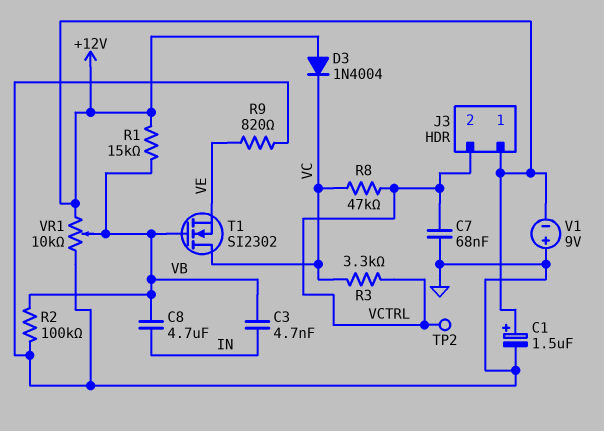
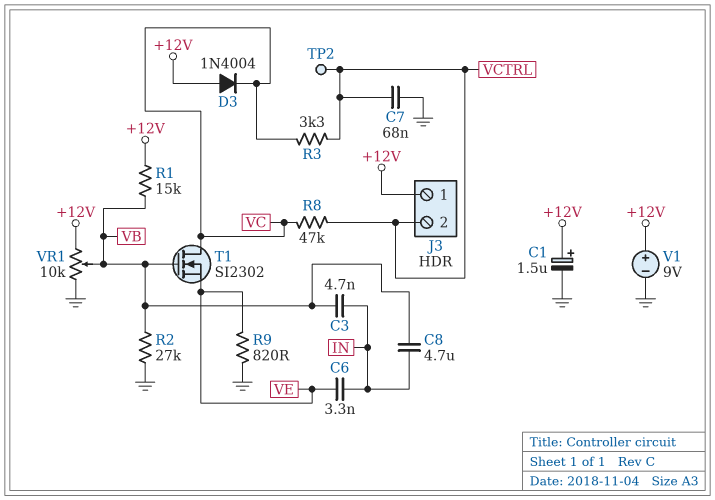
C6: none -> 3.3nF (IN, VE)
R2: 100k (GND, VB) -> 27k (GND, VB)
V1: 9V (plus GND, minus +12V) -> 9V (plus +12V, minus GND)

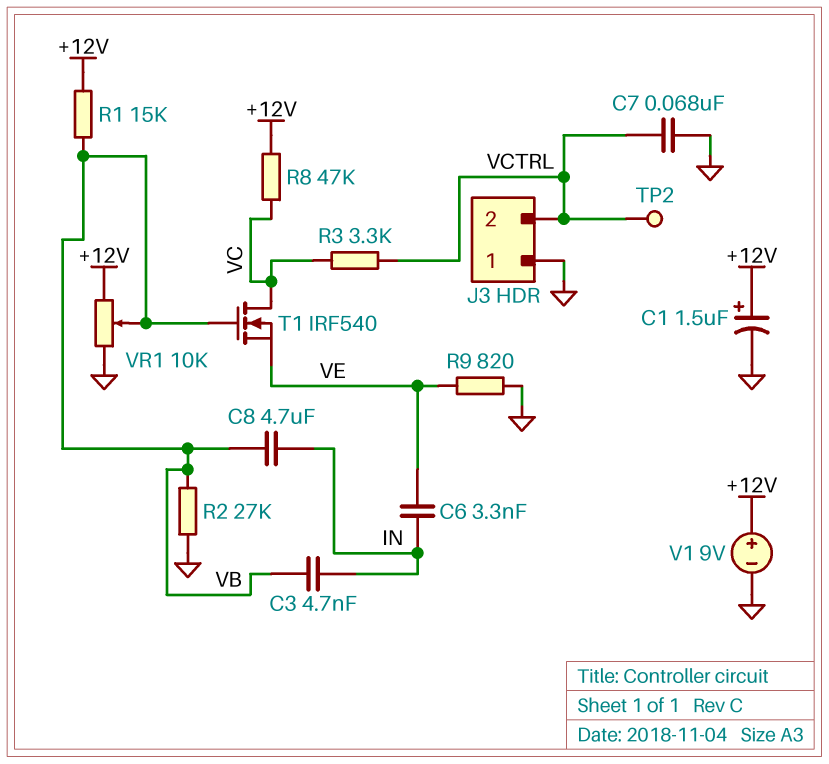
D3: diode 1N4004 (A +12V, K VC) -> none
J3 pin 1: +12V -> GND
R8: 47k (VC, VCTRL) -> 47k (+12V, VC)
T1: NMOS SI2302 (G VB, D VC, S VE) -> NMOS IRF540 (G VB, D VC, S VE)

